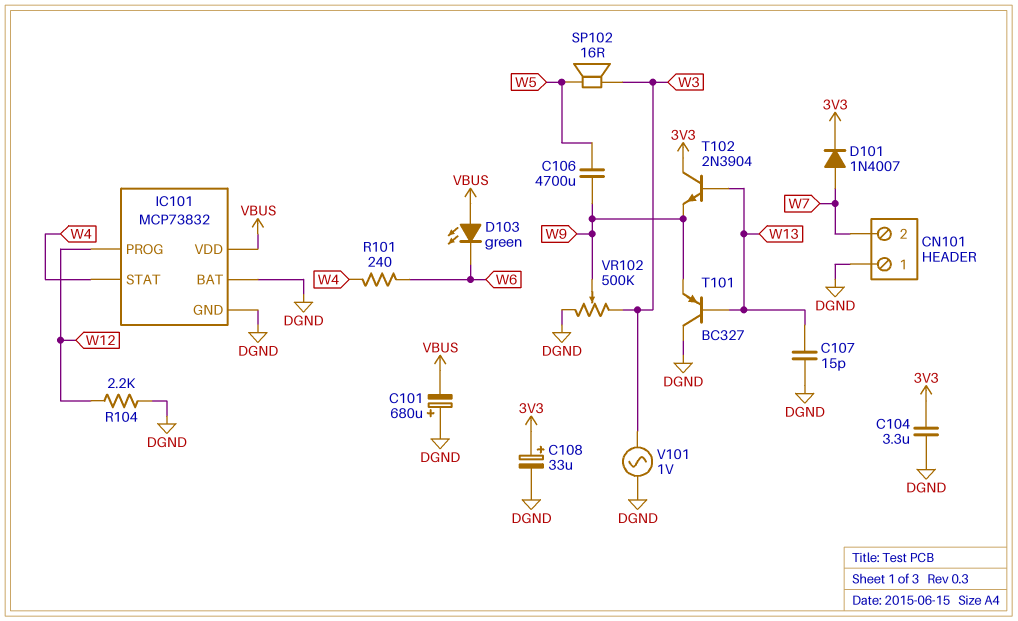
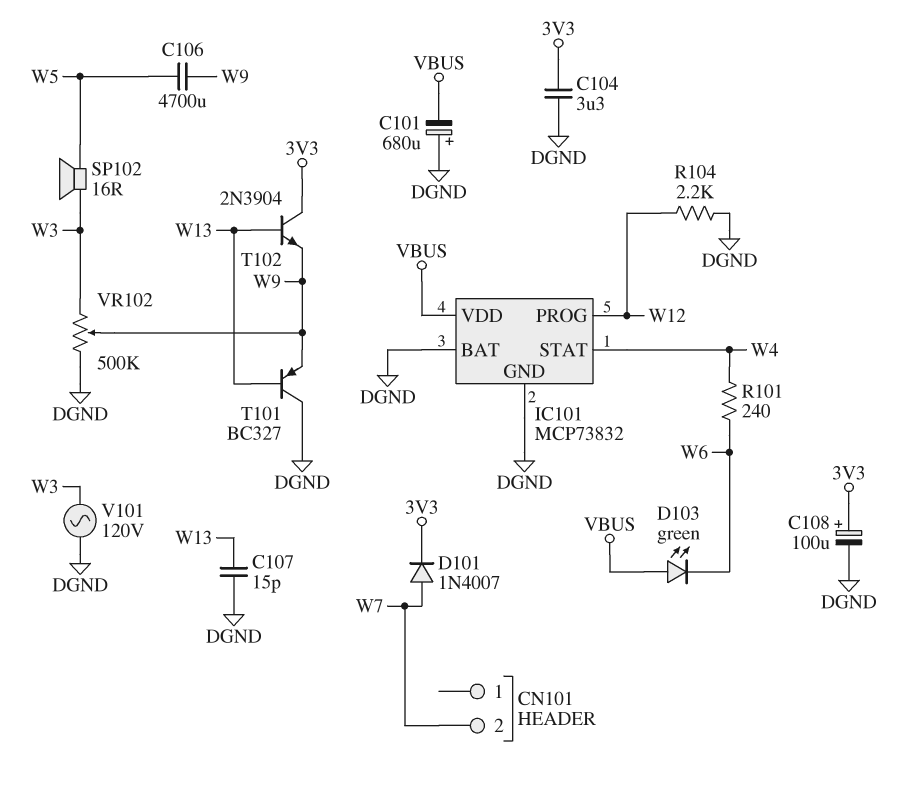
C108: 33uF (plus 3V3, minus DGND) -> 100uF (plus 3V3, minus DGND)
CN101 pin 1: DGND -> none
V101: AC 1V (DGND, W3) -> AC 120V (DGND, W3)

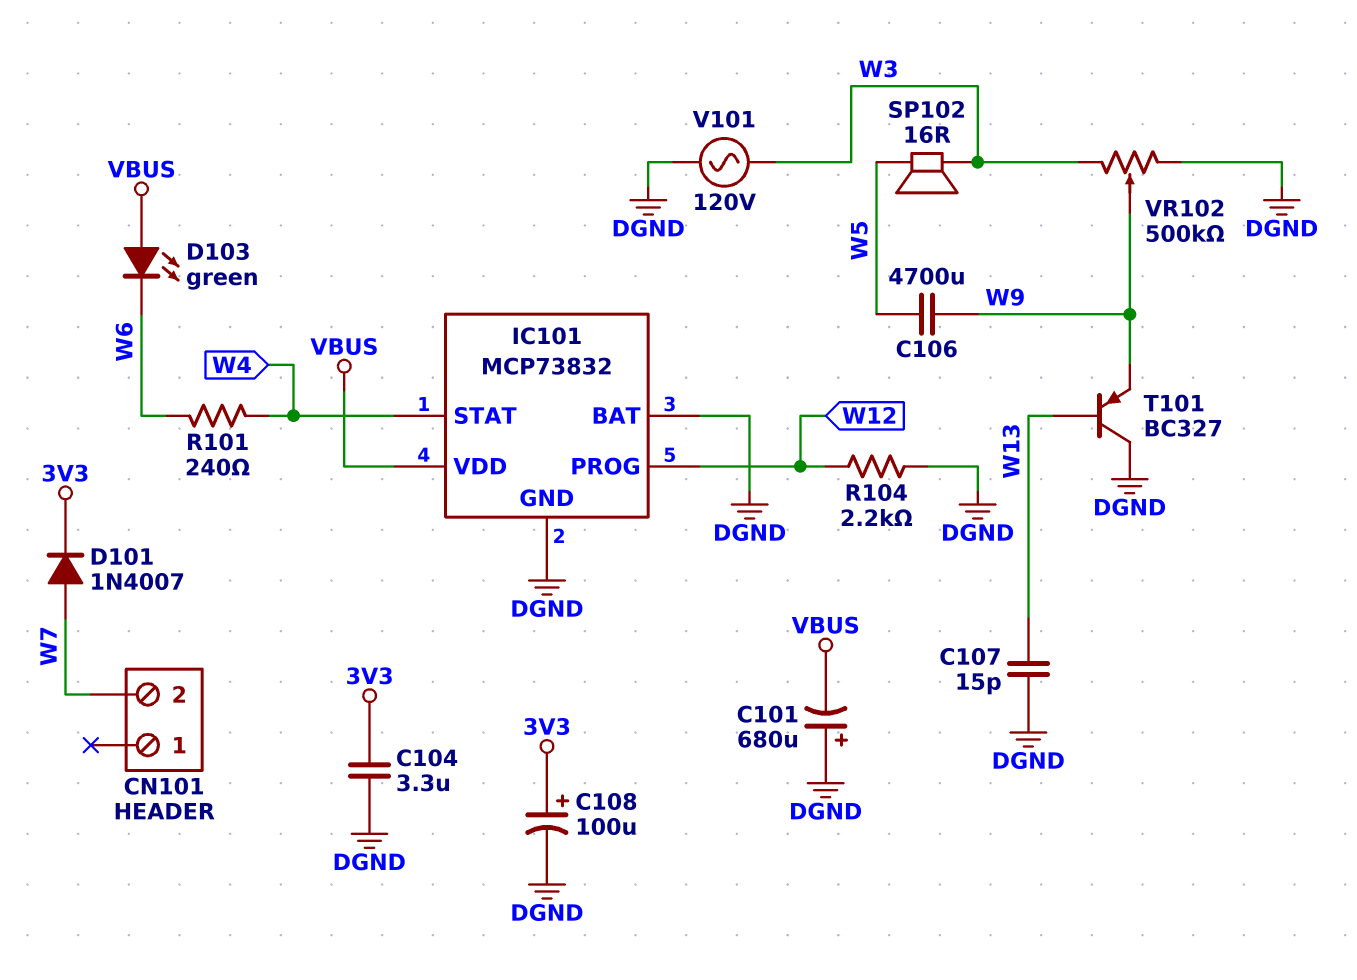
T102: NPN 2N3904 (B W13, C 3V3, E W9) -> none

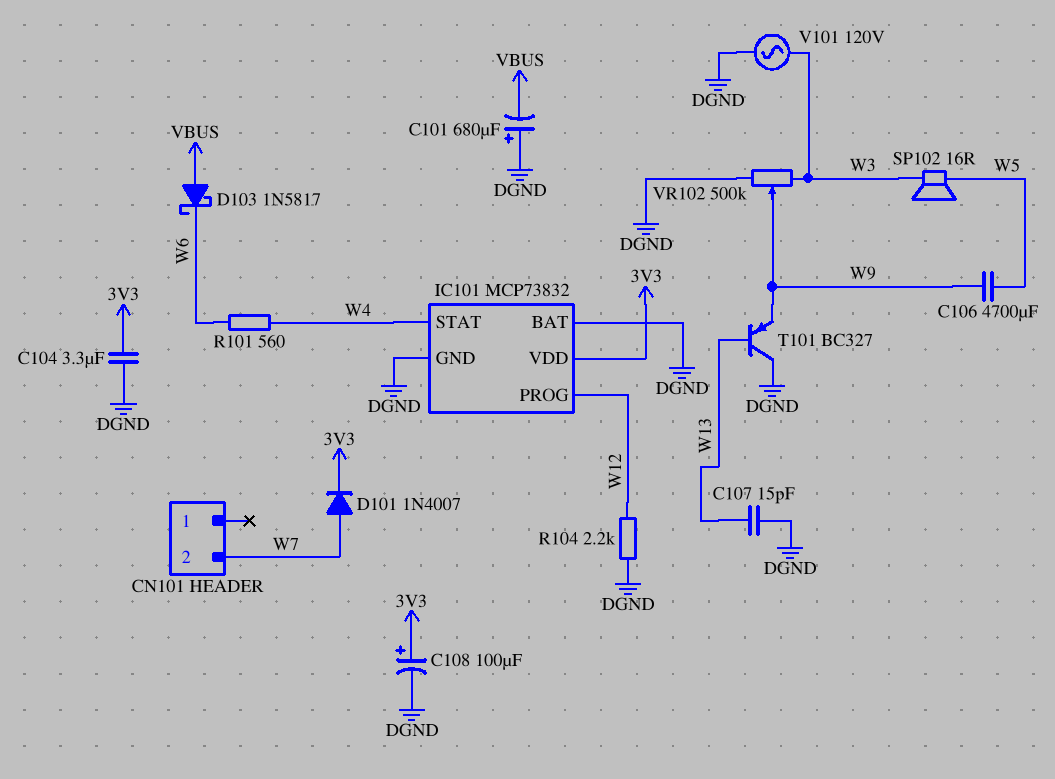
D103: LED green (A VBUS, K W6) -> schottky 1N5817 (A VBUS, K W6)
IC101 pin VDD: VBUS -> 3V3
R101: 240 (W4, W6) -> 560 (W4, W6)

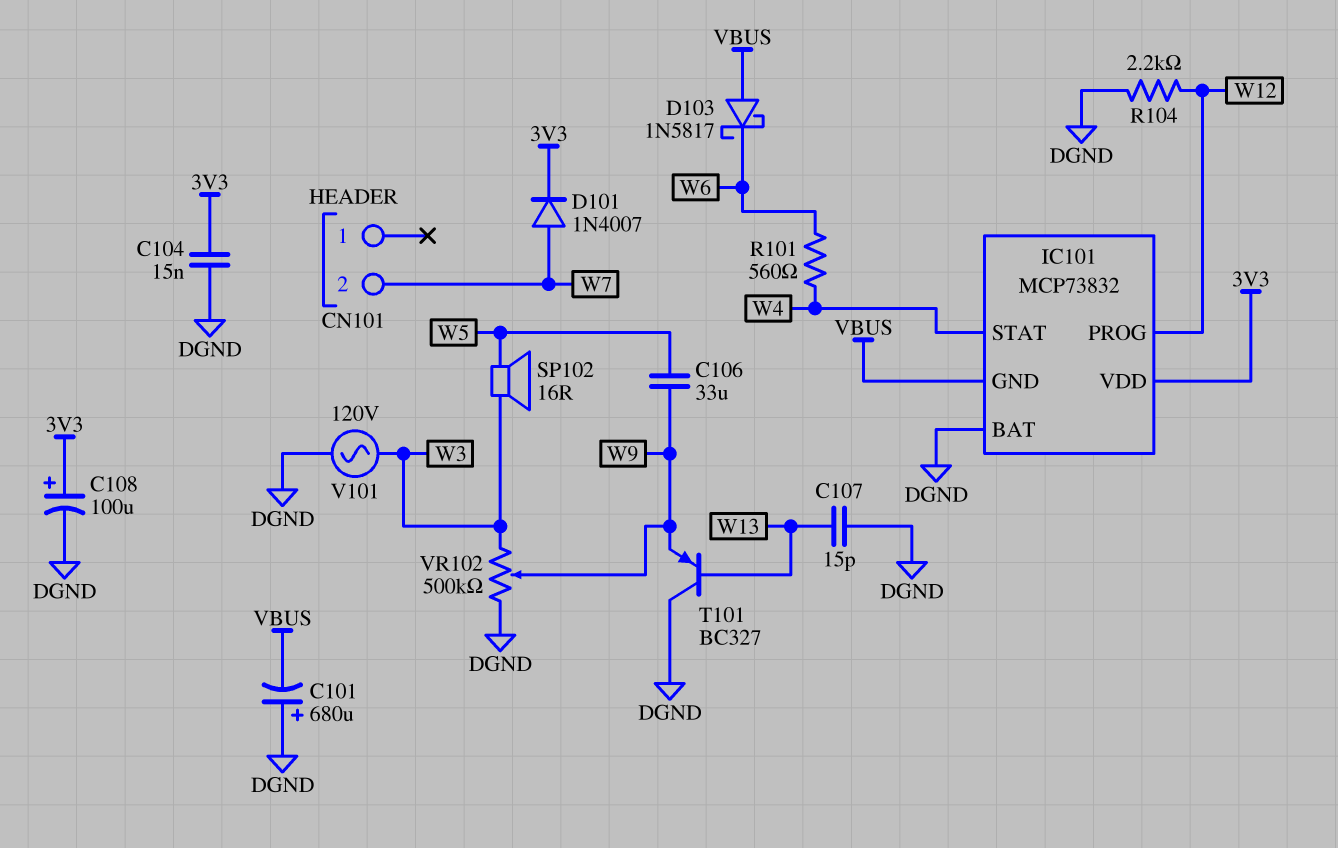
C104: 3.3uF (3V3, DGND) -> 15nF (3V3, DGND)
C106: 4700uF (W5, W9) -> 33uF (W5, W9)
IC101 pin GND: DGND -> VBUS

